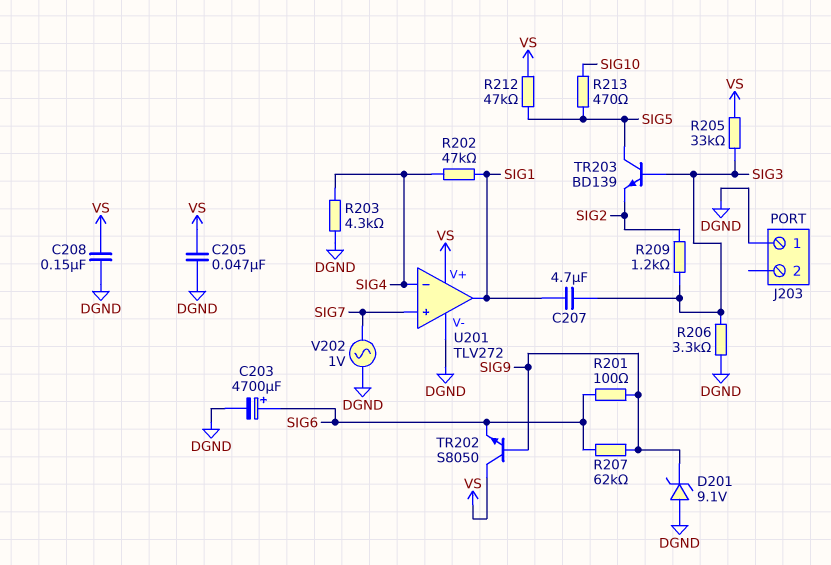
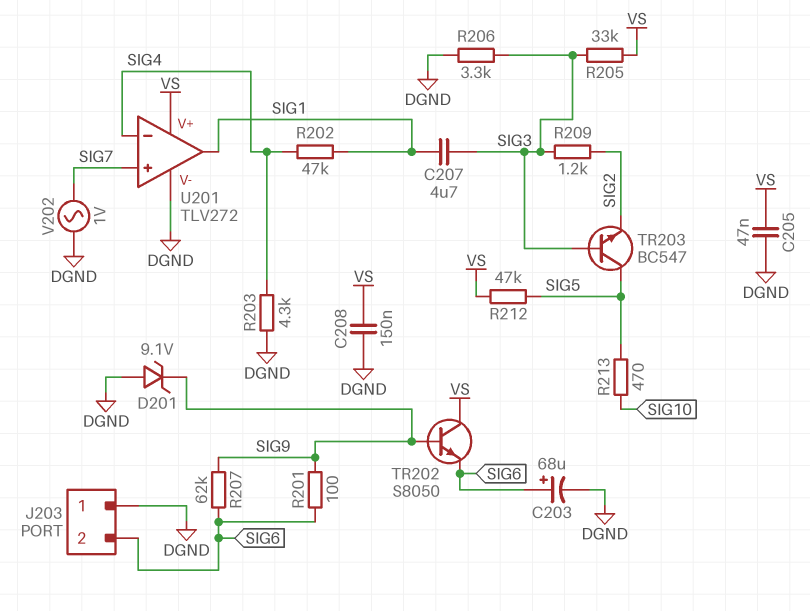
C203: 4700uF (plus SIG6, minus DGND) -> 68uF (plus SIG6, minus DGND)
J203 pin 2: none -> SIG6
TR203: NPN BD139 (B SIG3, C SIG5, E SIG2) -> NPN BC547 (B SIG3, C SIG5, E SIG2)

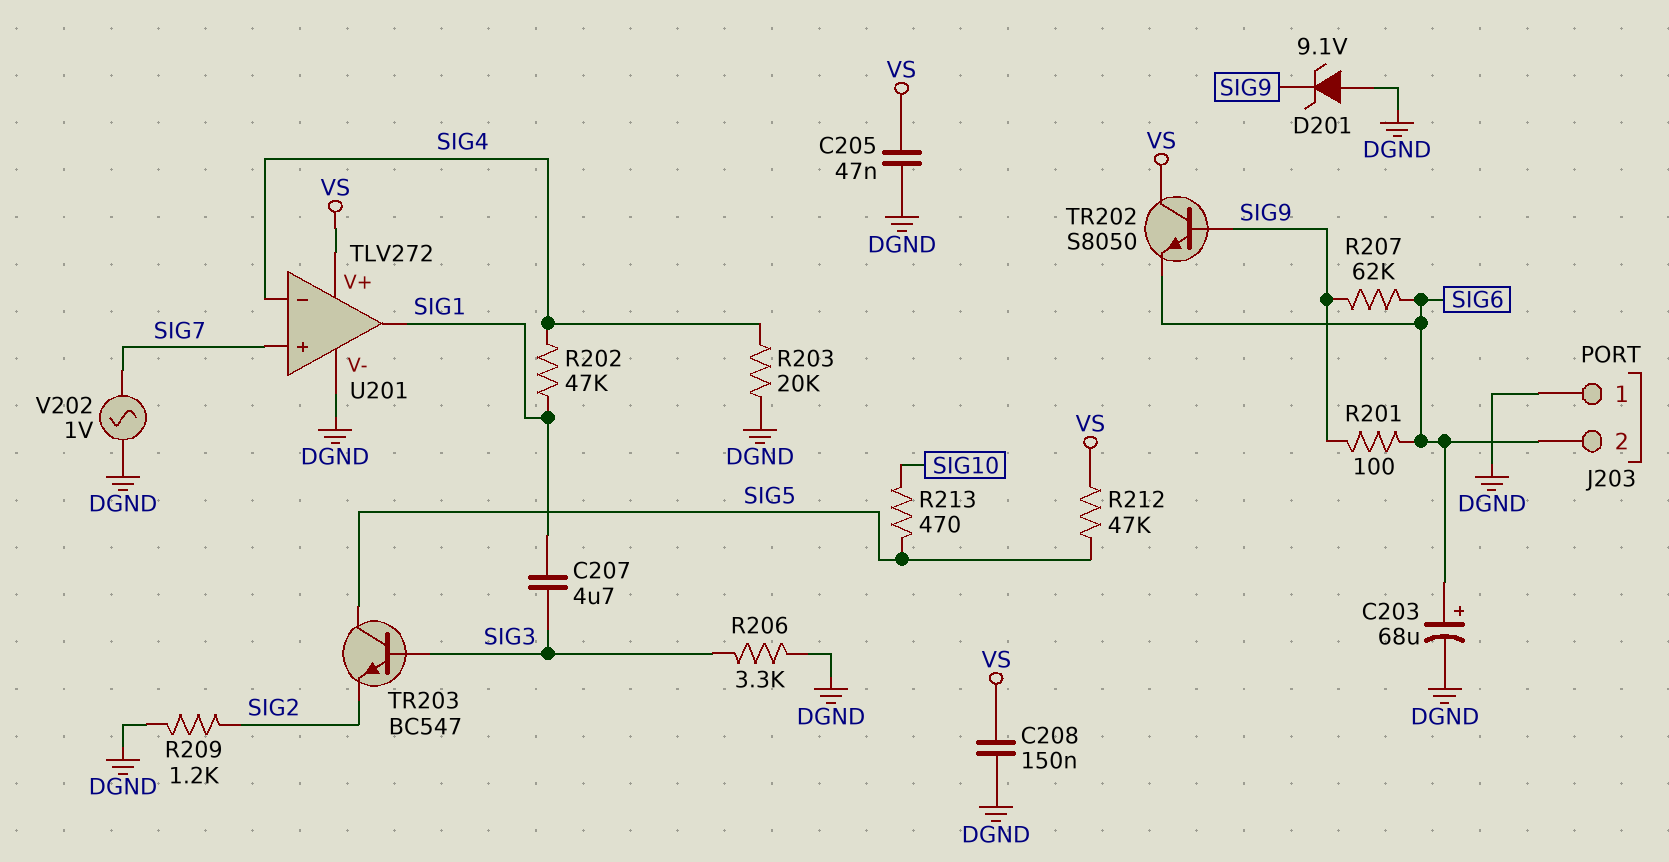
R203: 4.3k (DGND, SIG4) -> 20k (DGND, SIG4)
R205: 33k (SIG3, VS) -> none
R209: 1.2k (SIG2, SIG3) -> 1.2k (DGND, SIG2)

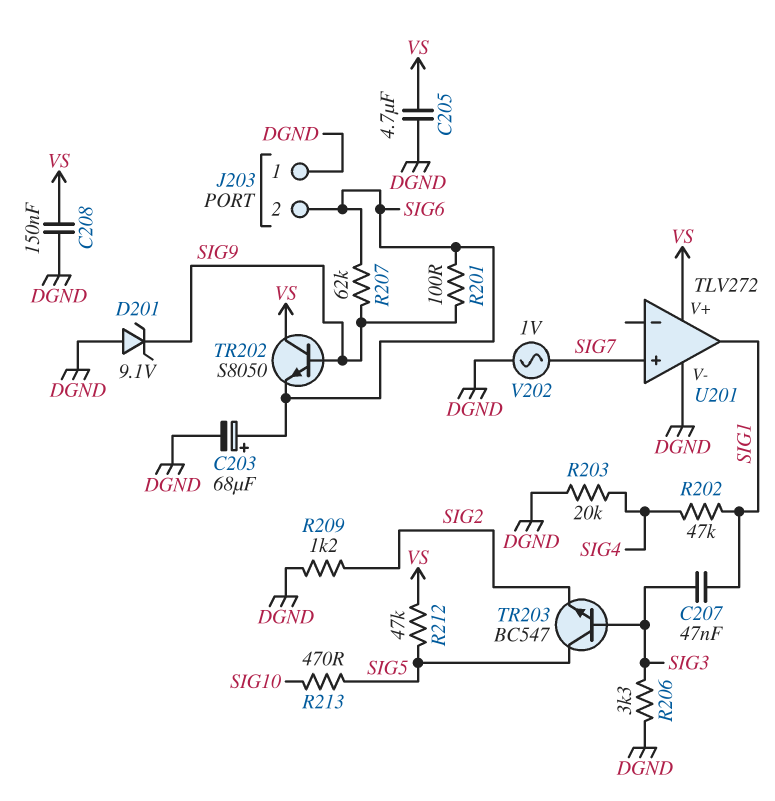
C205: 47nF (DGND, VS) -> 4.7uF (DGND, VS)
C207: 4.7uF (SIG1, SIG3) -> 47nF (SIG1, SIG3)
U201 pin in-: SIG4 -> none

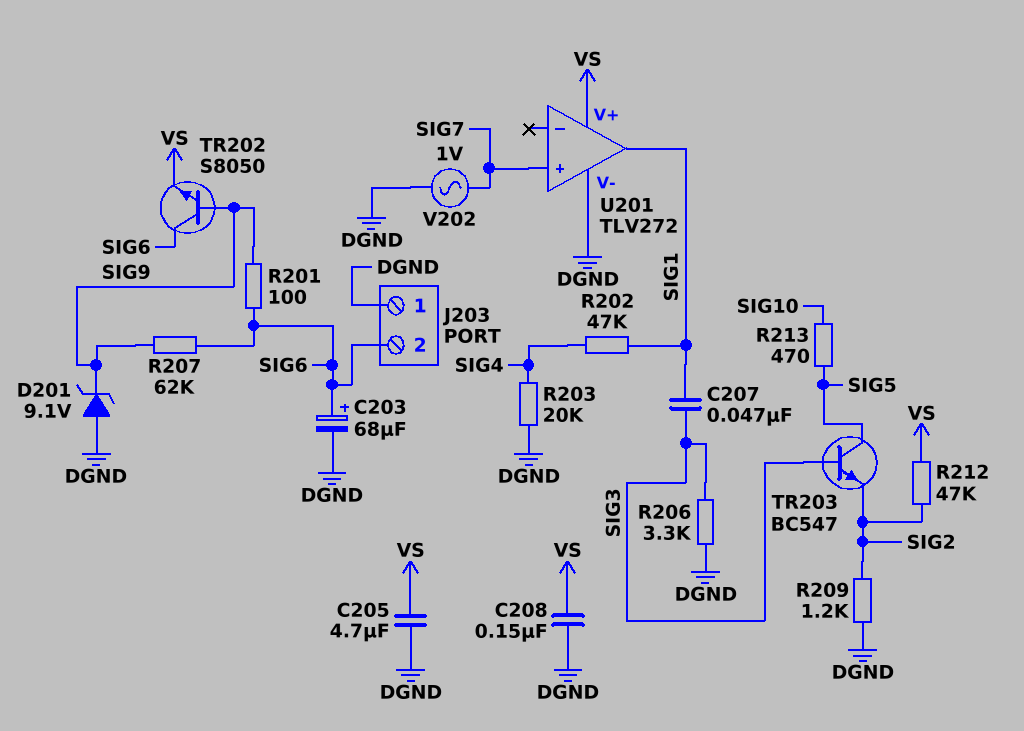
R212: 47k (SIG5, VS) -> 47k (SIG2, VS)
TR202: NPN S8050 (B SIG9, C VS, E SIG6) -> NPN S8050 (B SIG9, C SIG6, E VS)

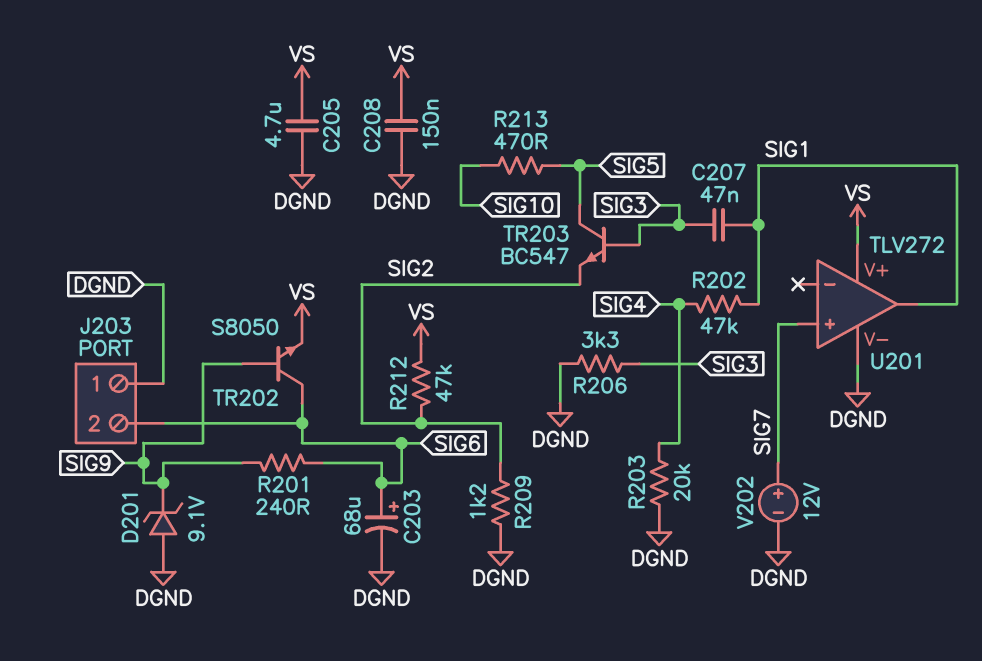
R201: 100 (SIG6, SIG9) -> 240 (SIG6, SIG9)
R207: 62k (SIG6, SIG9) -> none
V202: AC 1V (DGND, SIG7) -> 12V (plus SIG7, minus DGND)

